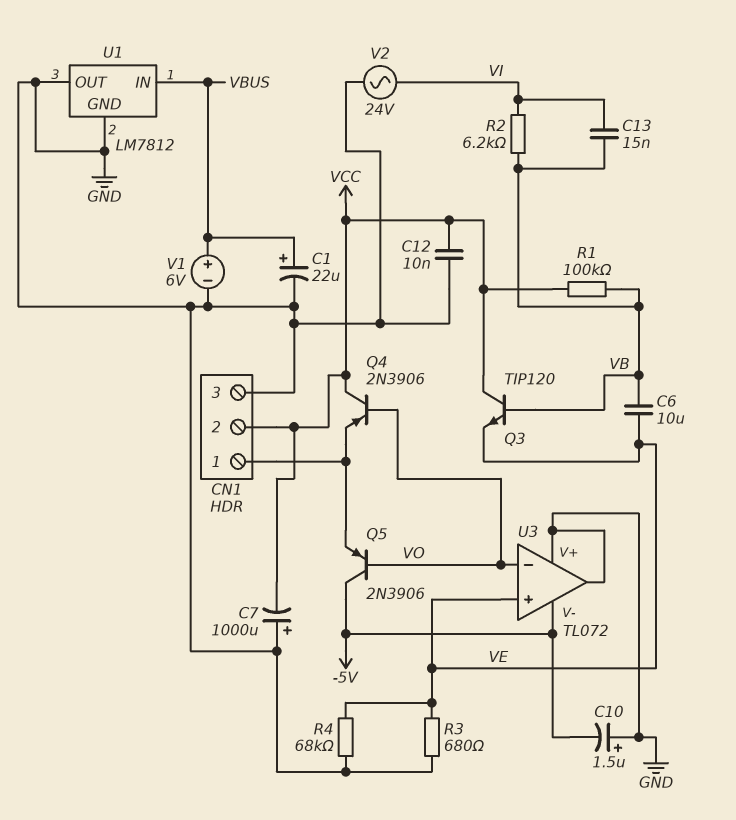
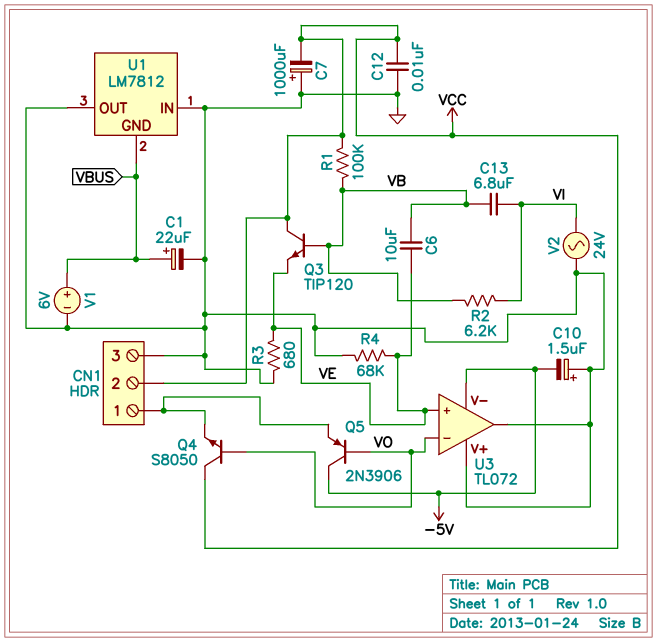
C13: 15nF (VB, VI) -> 6.8uF (VB, VI)
Q4: PNP 2N3906 (B VO, C VCC, E CN1/1) -> NPN S8050 (B VO, C VCC, E CN1/1)
U1 pin GND: GND -> VBUS
U1 pin IN: VBUS -> GND

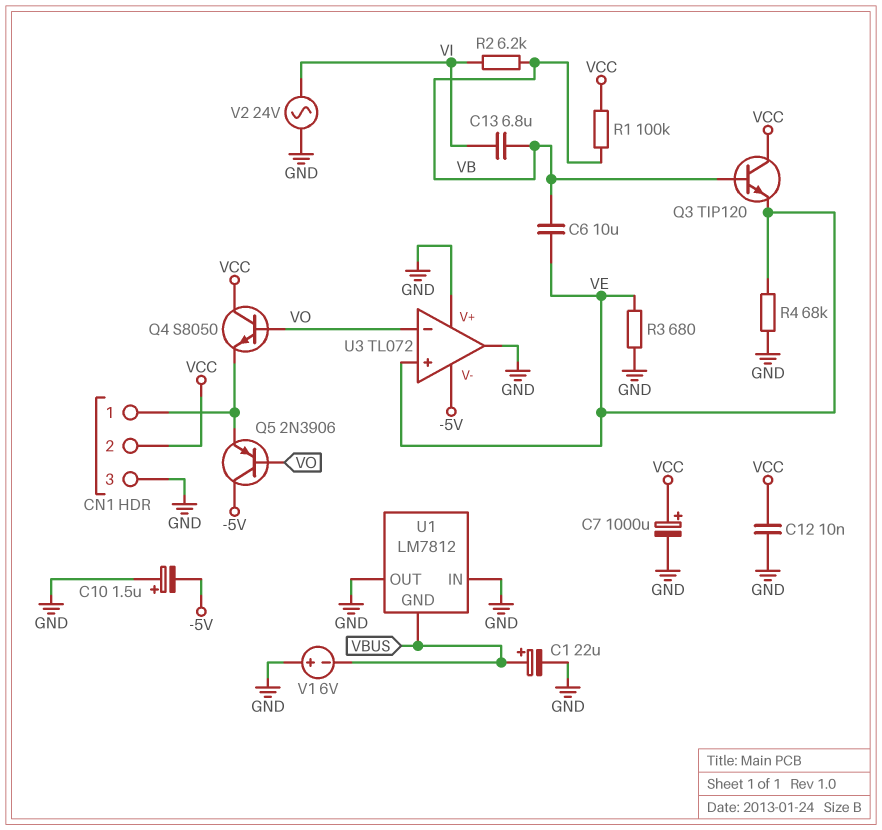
C7: 1000uF (plus GND, minus VCC) -> 1000uF (plus VCC, minus GND)
V1: 6V (plus VBUS, minus GND) -> 6V (plus GND, minus VBUS)

